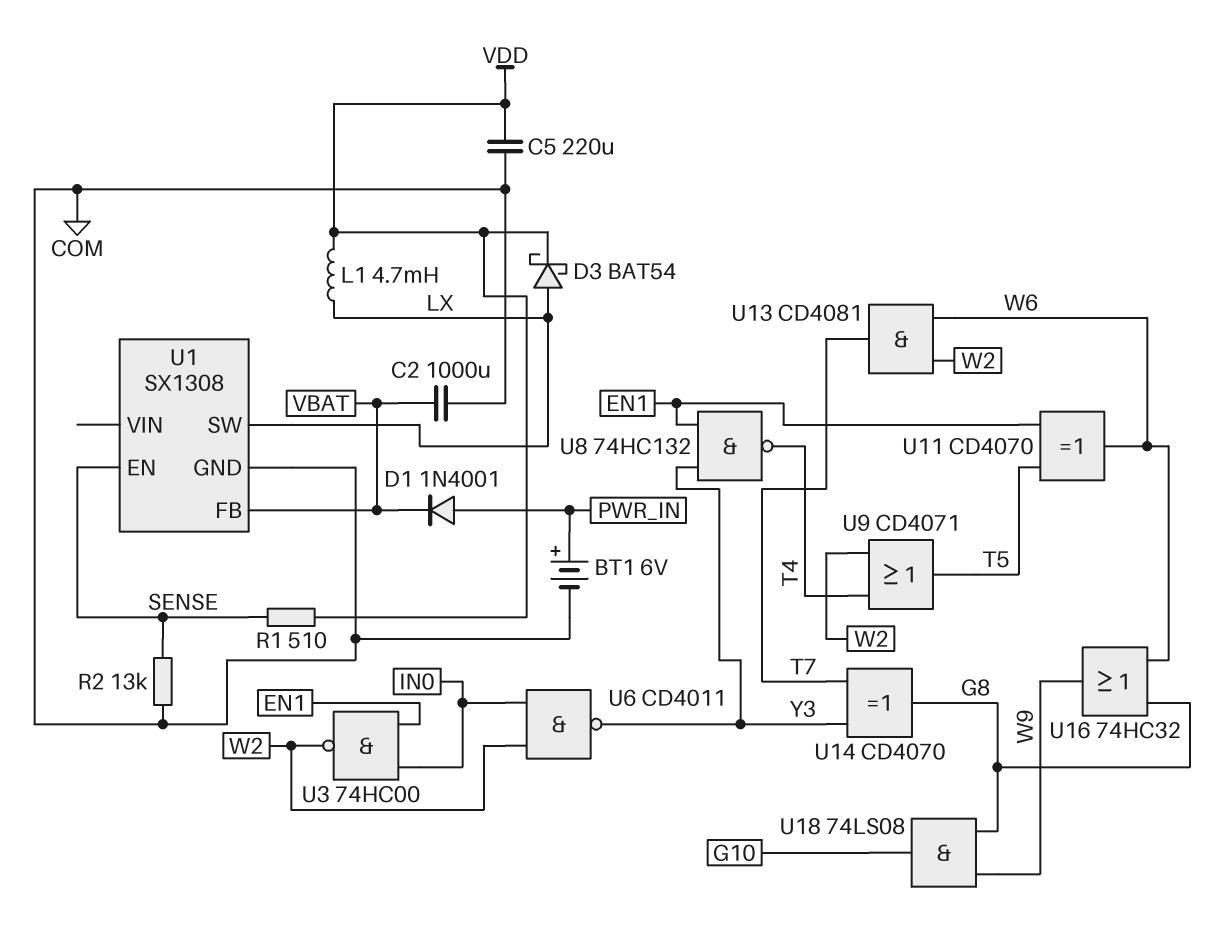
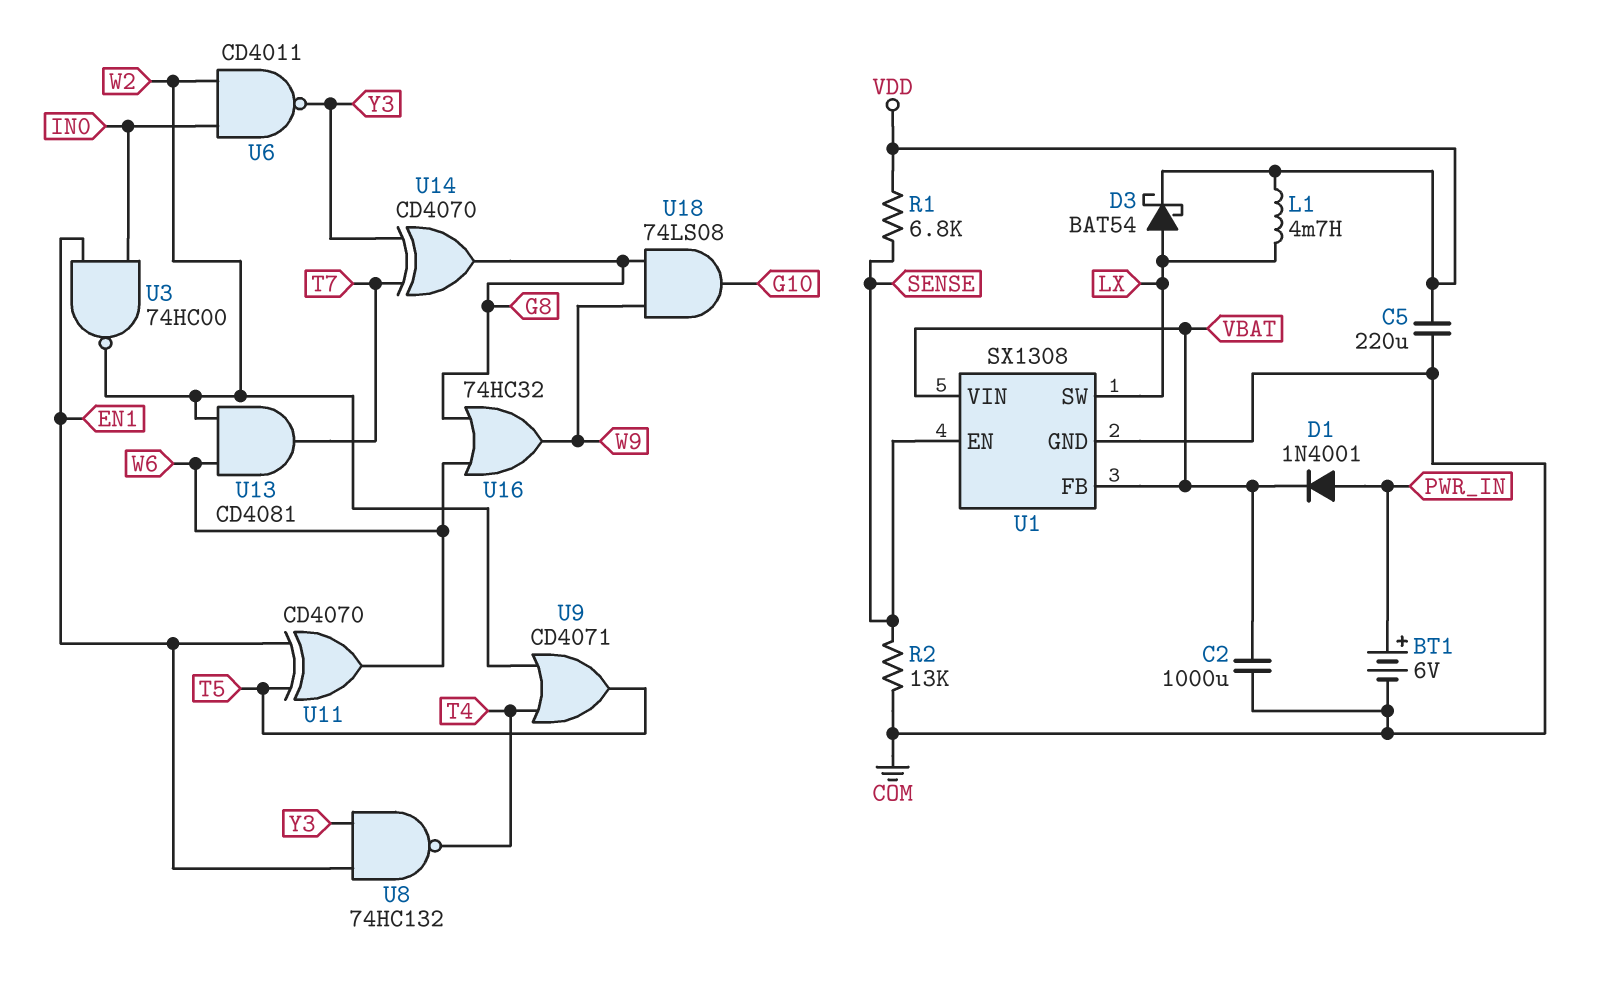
R1: 510 (SENSE, VDD) -> 6.8k (SENSE, VDD)
U1 pin VIN: none -> VBAT

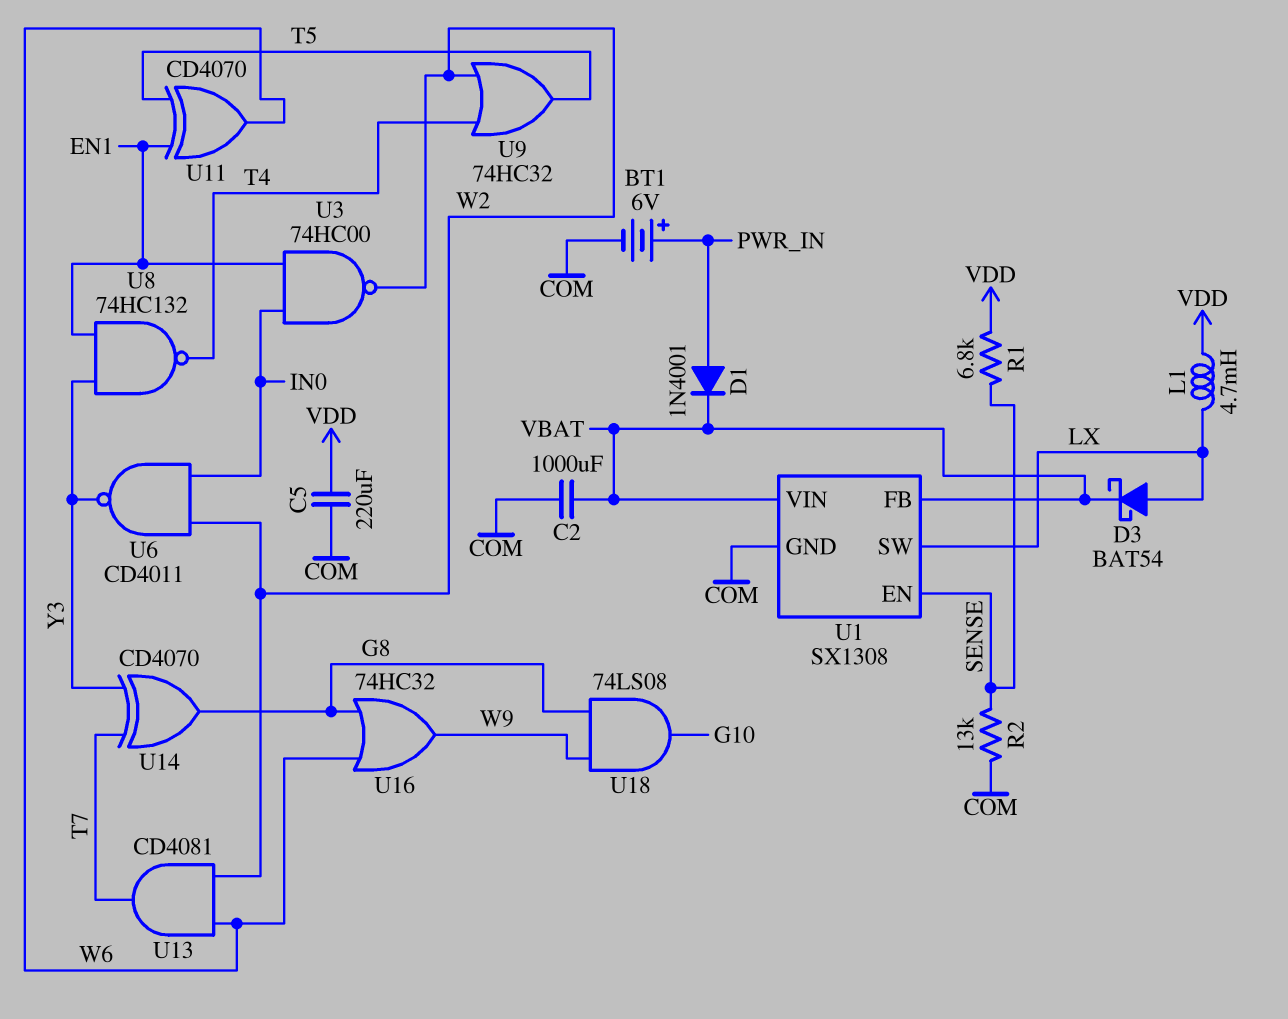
D3: schottky BAT54 (A LX, K VDD) -> schottky BAT54 (A LX, K VBAT)
U9: OR CD4071 (in T4, in W2, out T5) -> OR 74HC32 (in T4, in W2, out T5)

